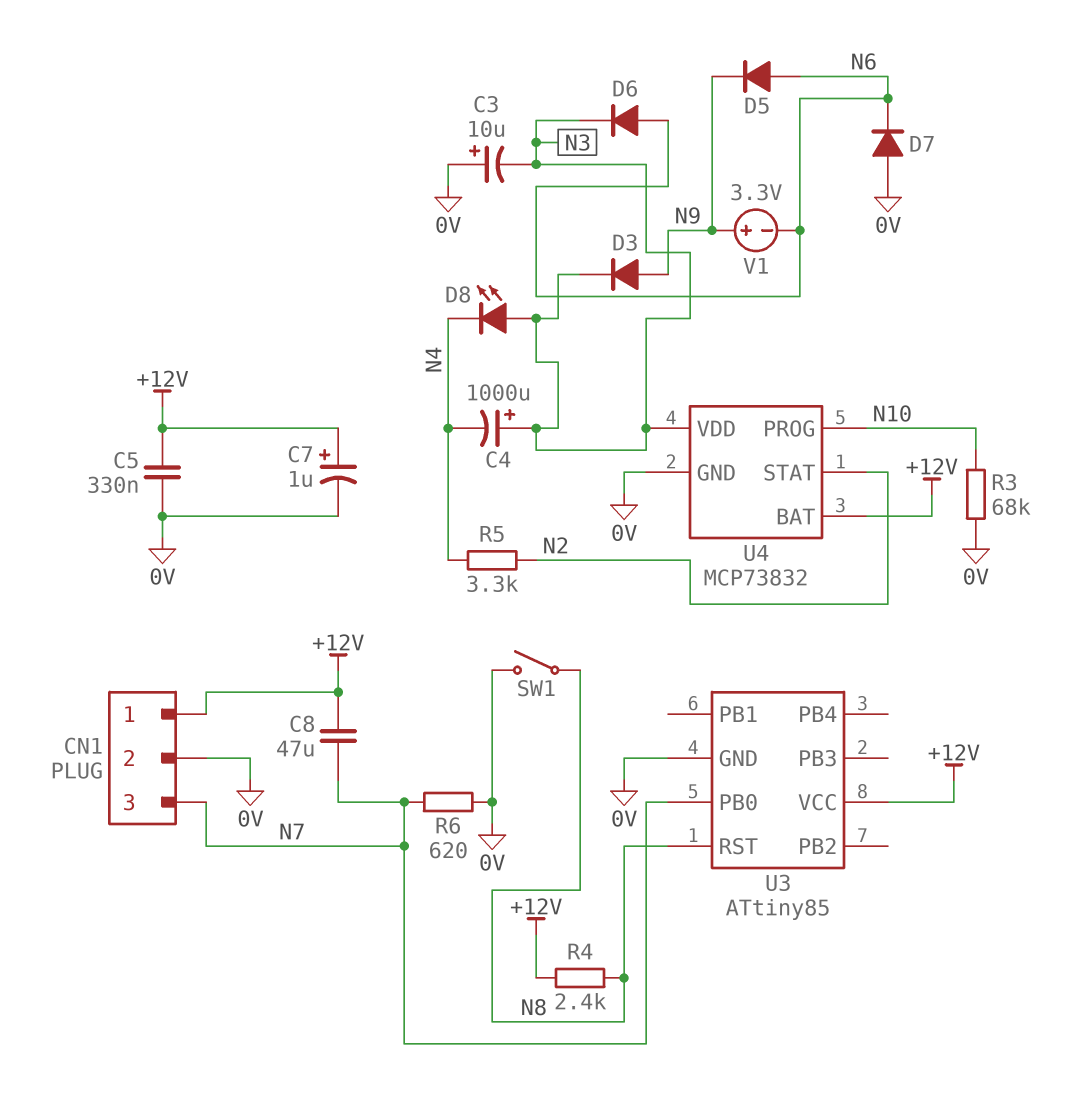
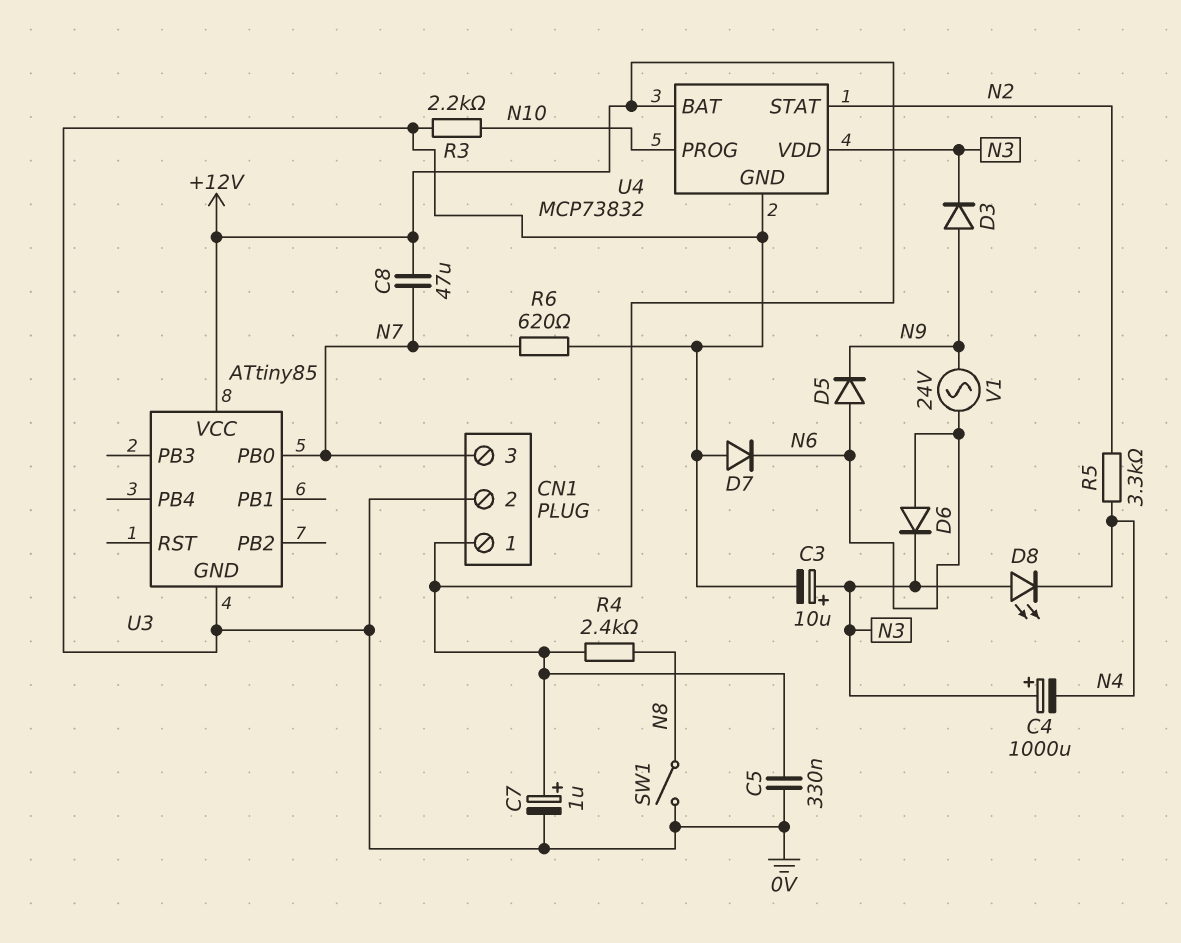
C3: 10uF (plus 0V, minus N3) -> 10uF (plus N3, minus 0V)
R3: 68k (0V, N10) -> 2.2k (0V, N10)
U3 pin RST: N8 -> none
V1: 3.3V (plus N9, minus N6) -> AC 24V (N6, N9)

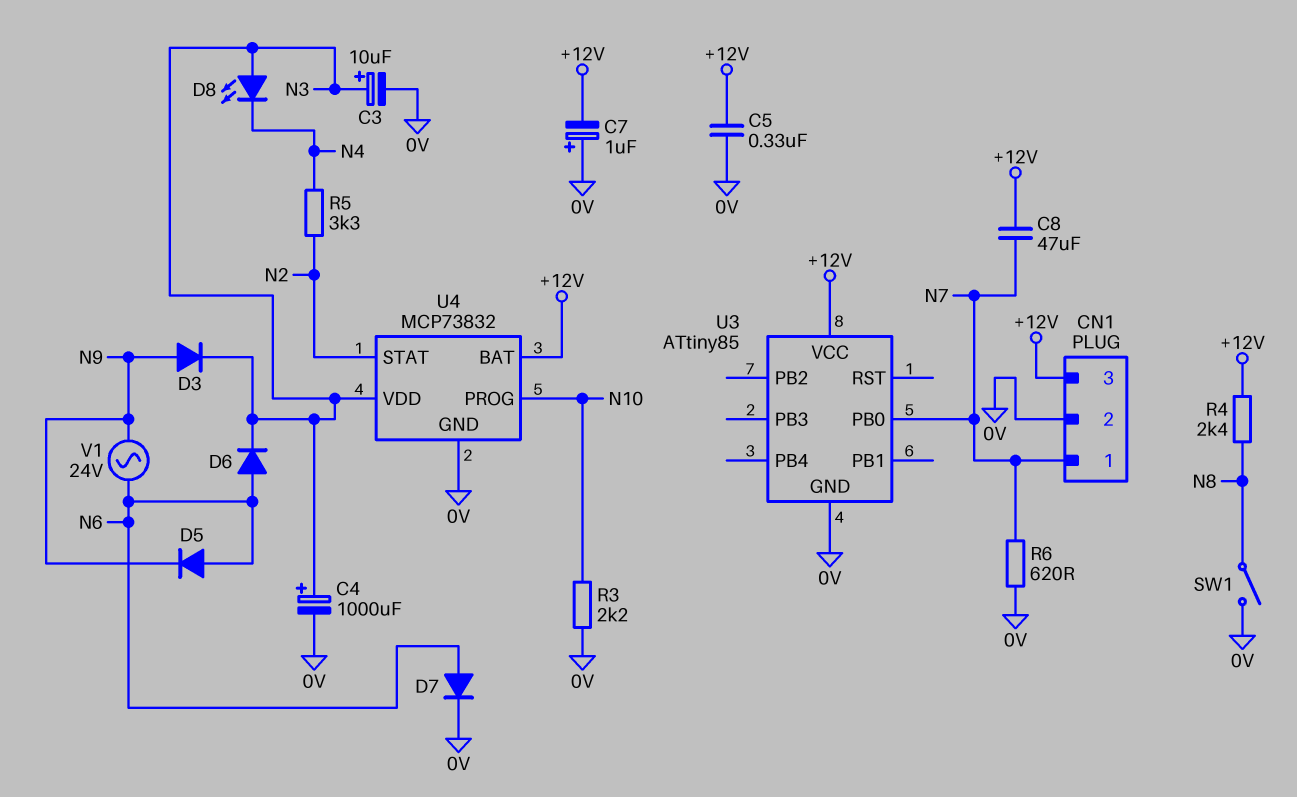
C4: 1000uF (plus N3, minus N4) -> 1000uF (plus N3, minus 0V)
C7: 1uF (plus +12V, minus 0V) -> 1uF (plus 0V, minus +12V)
CN1 pin 1: +12V -> N7
CN1 pin 3: N7 -> +12V
D7: diode (A 0V, K N6) -> diode (A N6, K 0V)

